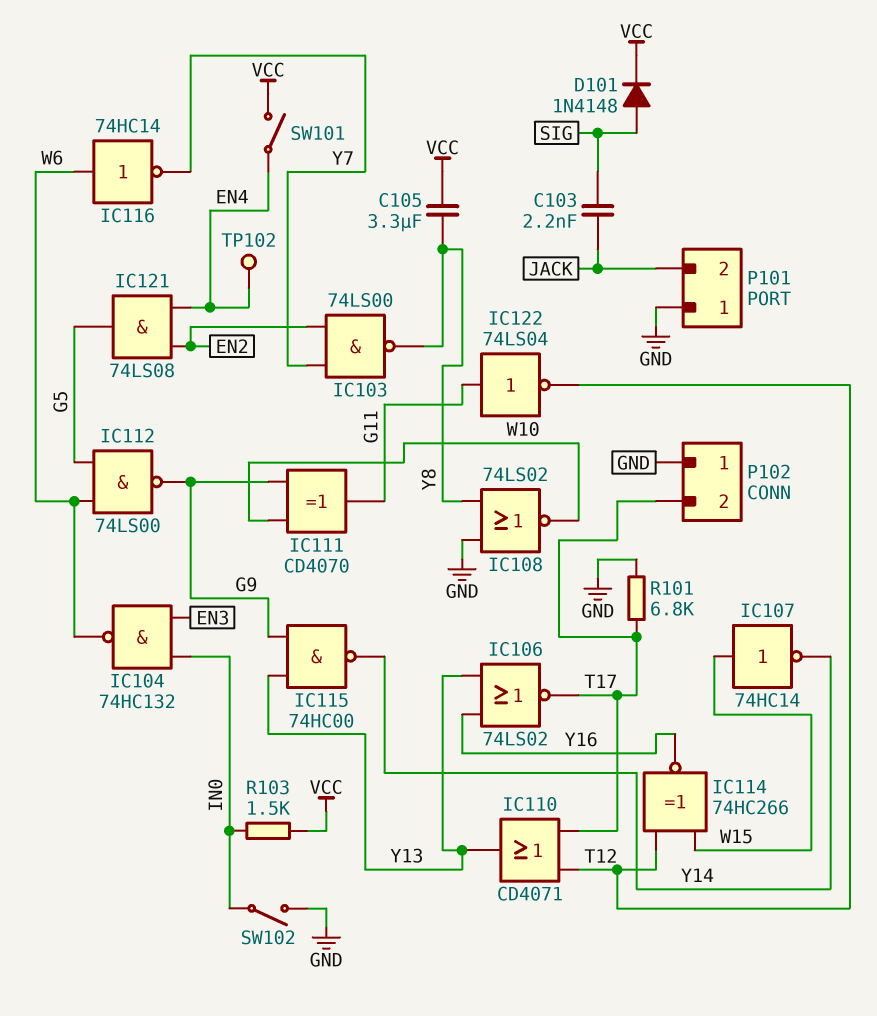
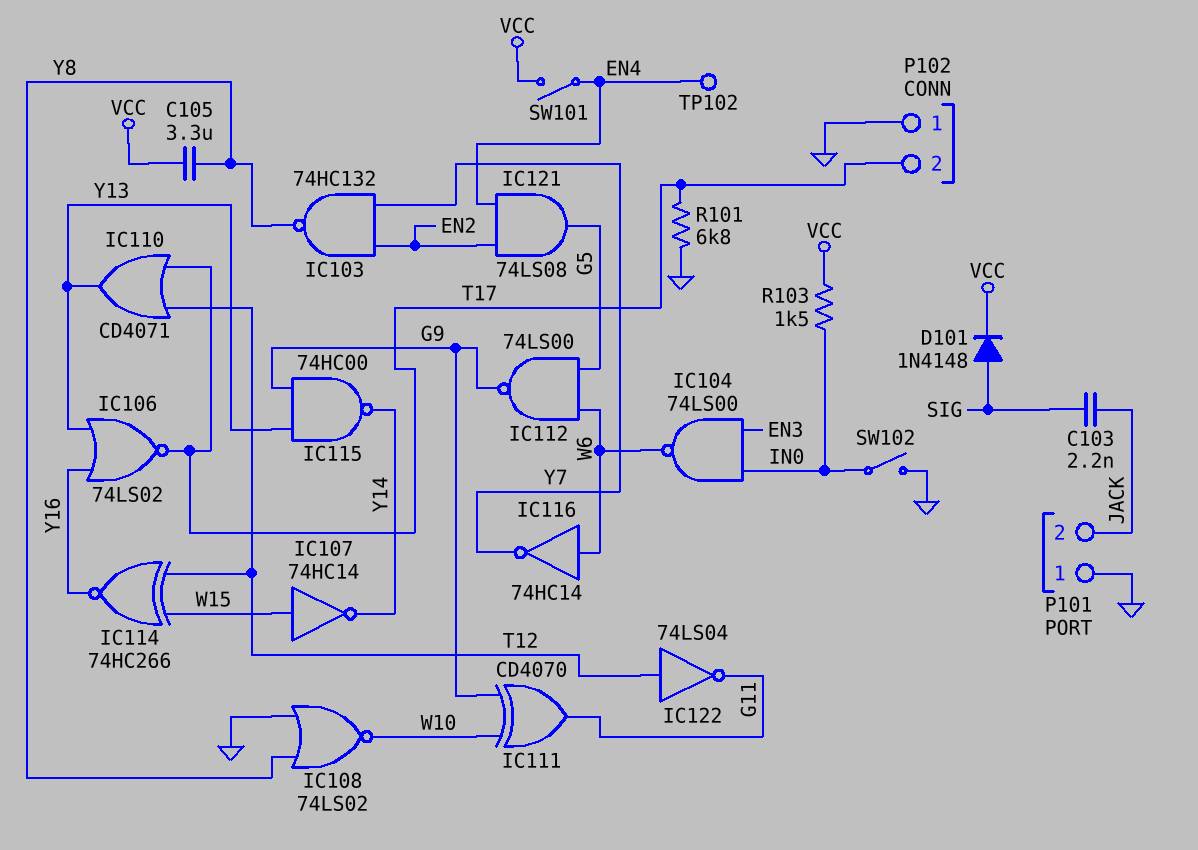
IC103: NAND 74LS00 (in EN2, in Y7, out Y8) -> NAND 74HC132 (in EN2, in Y7, out Y8)
IC104: NAND 74HC132 (in EN3, in IN0, out W6) -> NAND 74LS00 (in EN3, in IN0, out W6)
IC122: NOT 74LS04 (in G11, out T12) -> NOT 74LS04 (in T12, out G11)

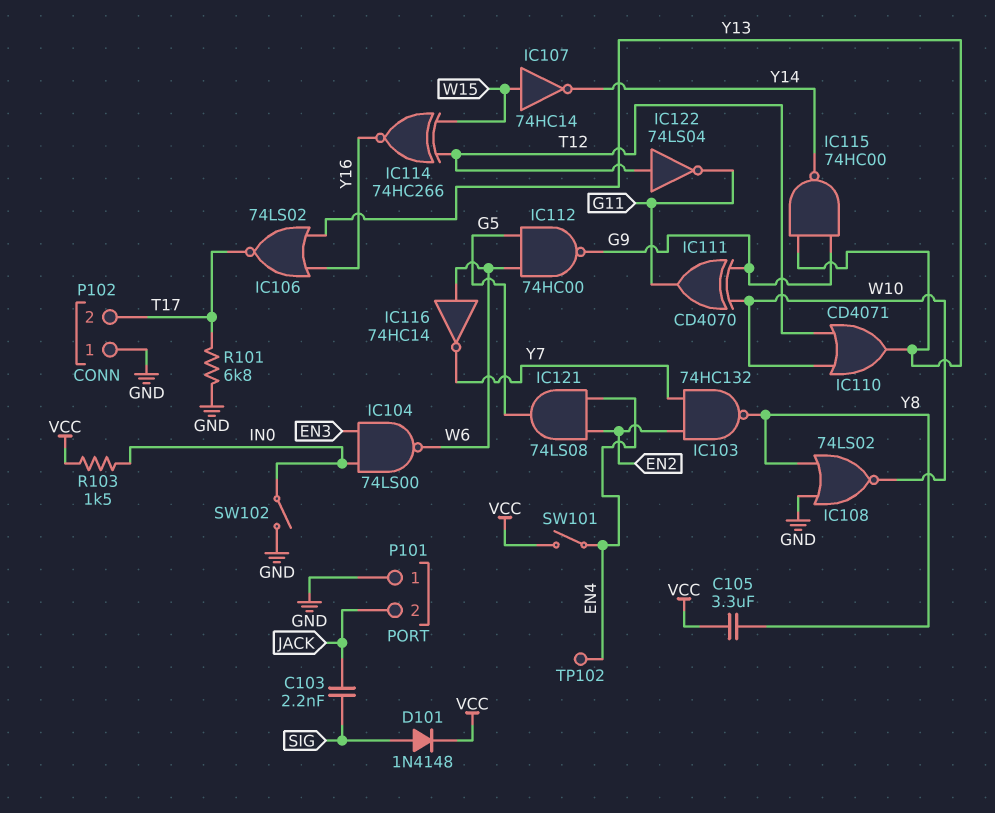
IC110: OR CD4071 (in T12, in T17, out Y13) -> OR CD4071 (in T12, in W10, out Y13)
IC112: NAND 74LS00 (in G5, in W6, out G9) -> NAND 74HC00 (in G5, in W6, out G9)

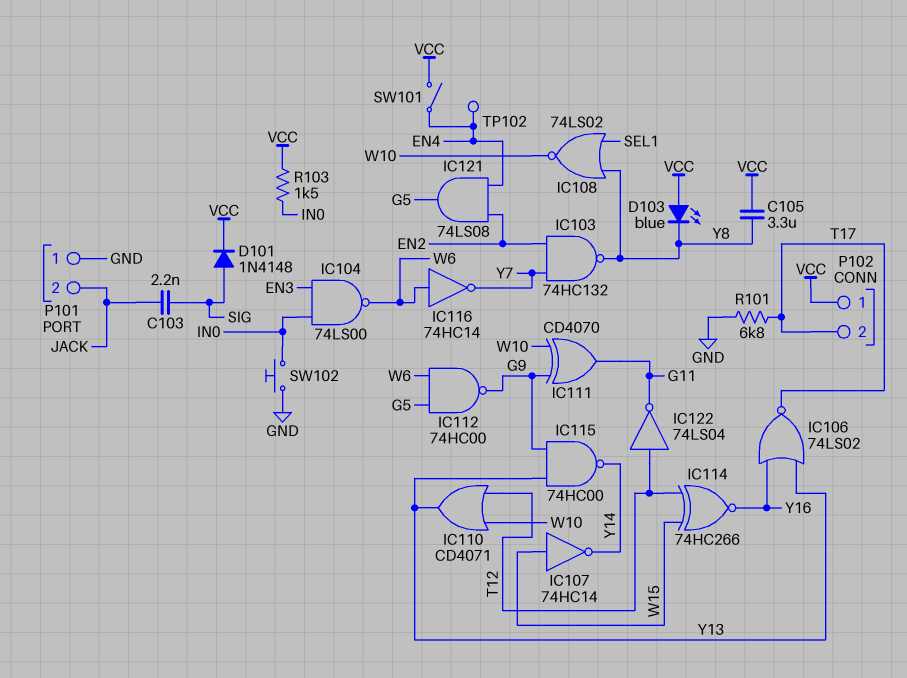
D103: none -> LED blue (A VCC, K Y8)
IC108: NOR 74LS02 (in GND, in Y8, out W10) -> NOR 74LS02 (in SEL1, in Y8, out W10)
P102 pin 1: GND -> VCC
SW102: switch (GND, IN0) -> button (GND, IN0)

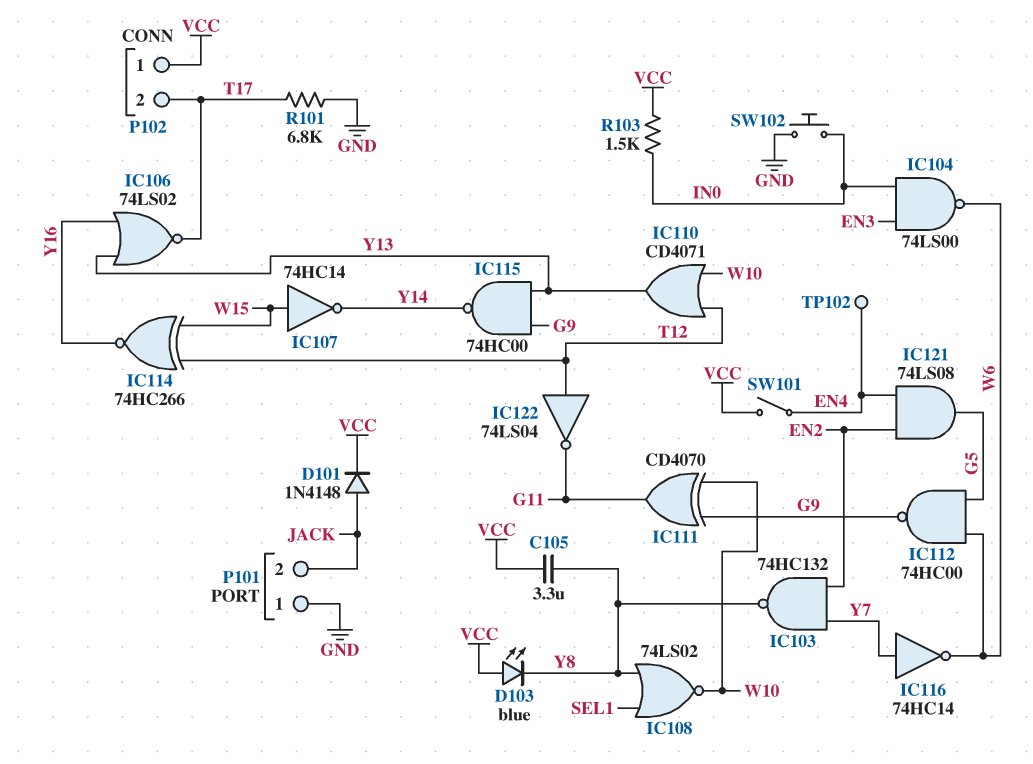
C103: 2.2nF (JACK, SIG) -> none
D101: diode 1N4148 (A SIG, K VCC) -> diode 1N4148 (A JACK, K VCC)
IC116: NOT 74HC14 (in W6, out Y7) -> NOT 74HC14 (in Y7, out W6)

